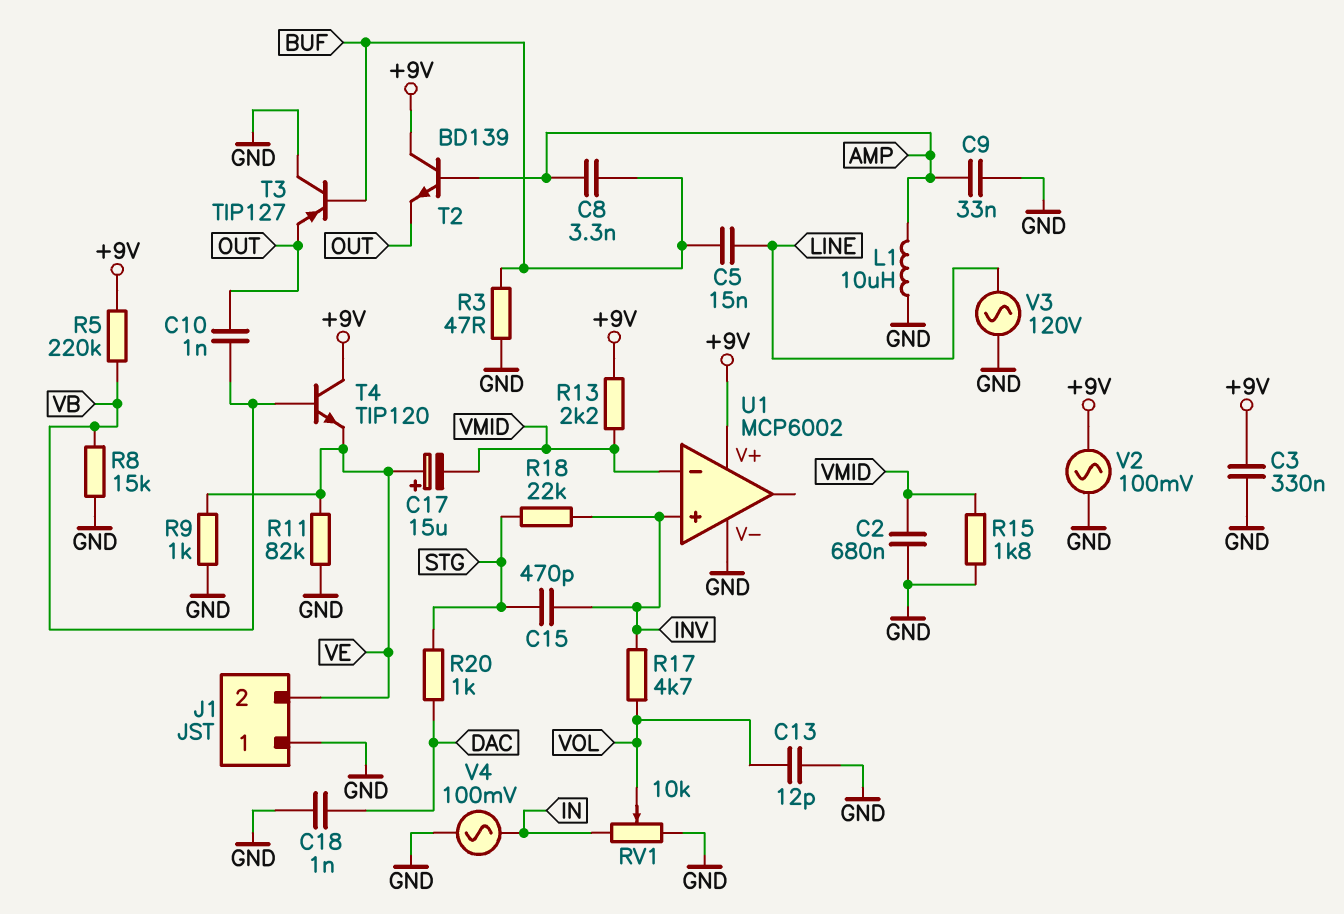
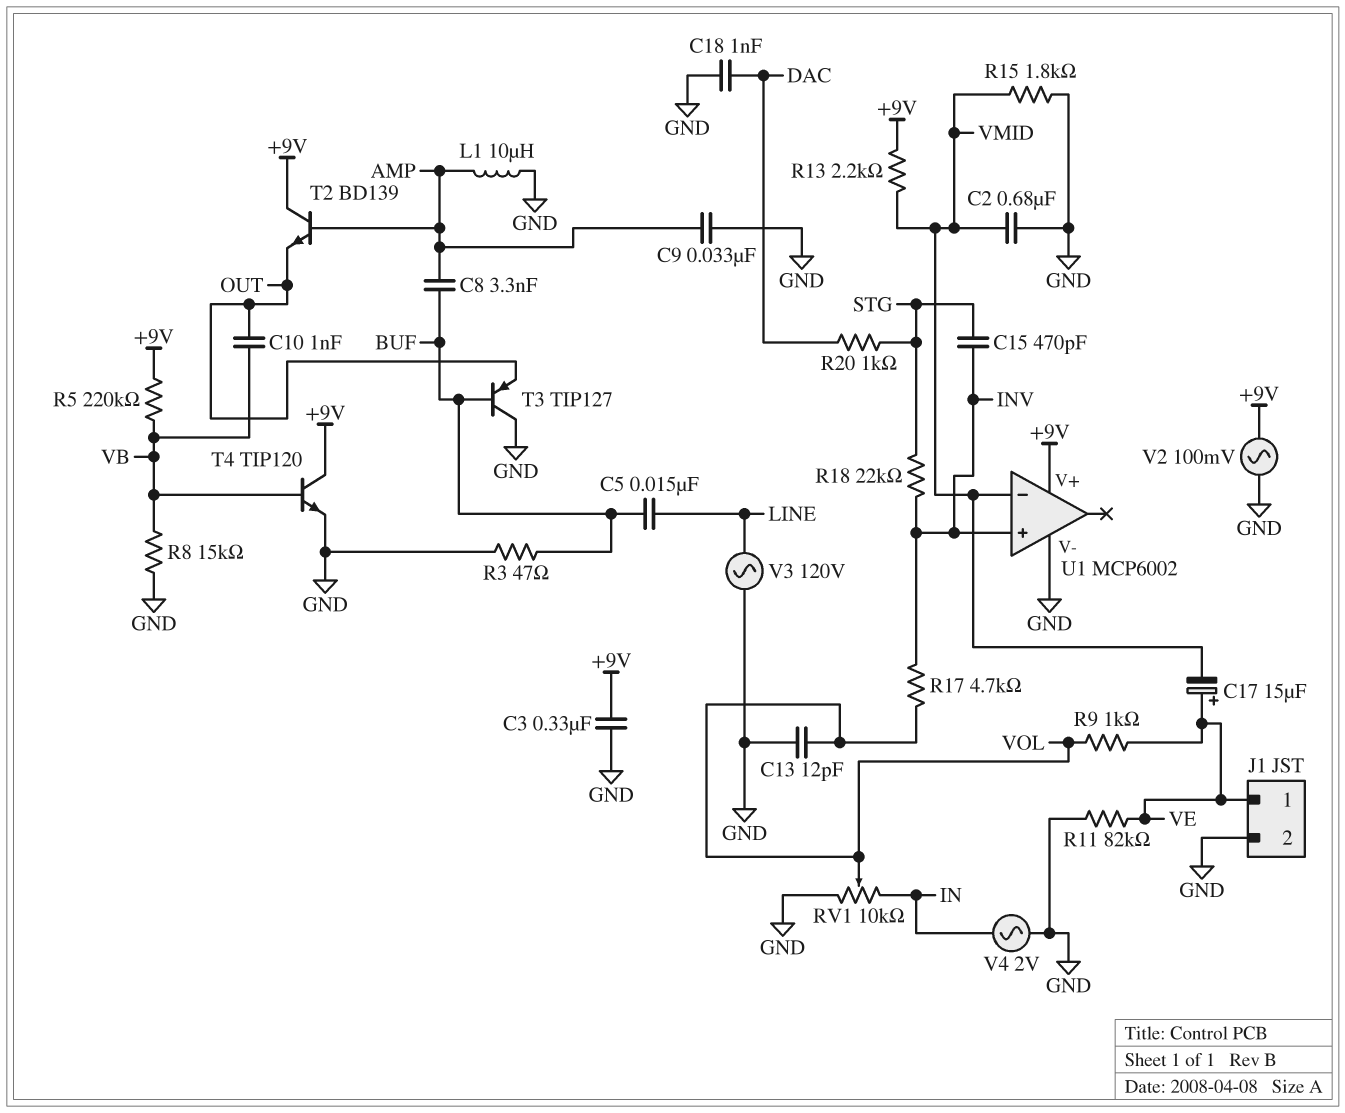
J1 pin 1: GND -> VE
J1 pin 2: VE -> GND
R9: 1k (GND, VE) -> 1k (VE, VOL)
T4: NPN TIP120 (B VB, C +9V, E VE) -> NPN TIP120 (B VB, C +9V, E GND)
V4: AC 100mV (GND, IN) -> AC 2V (GND, IN)

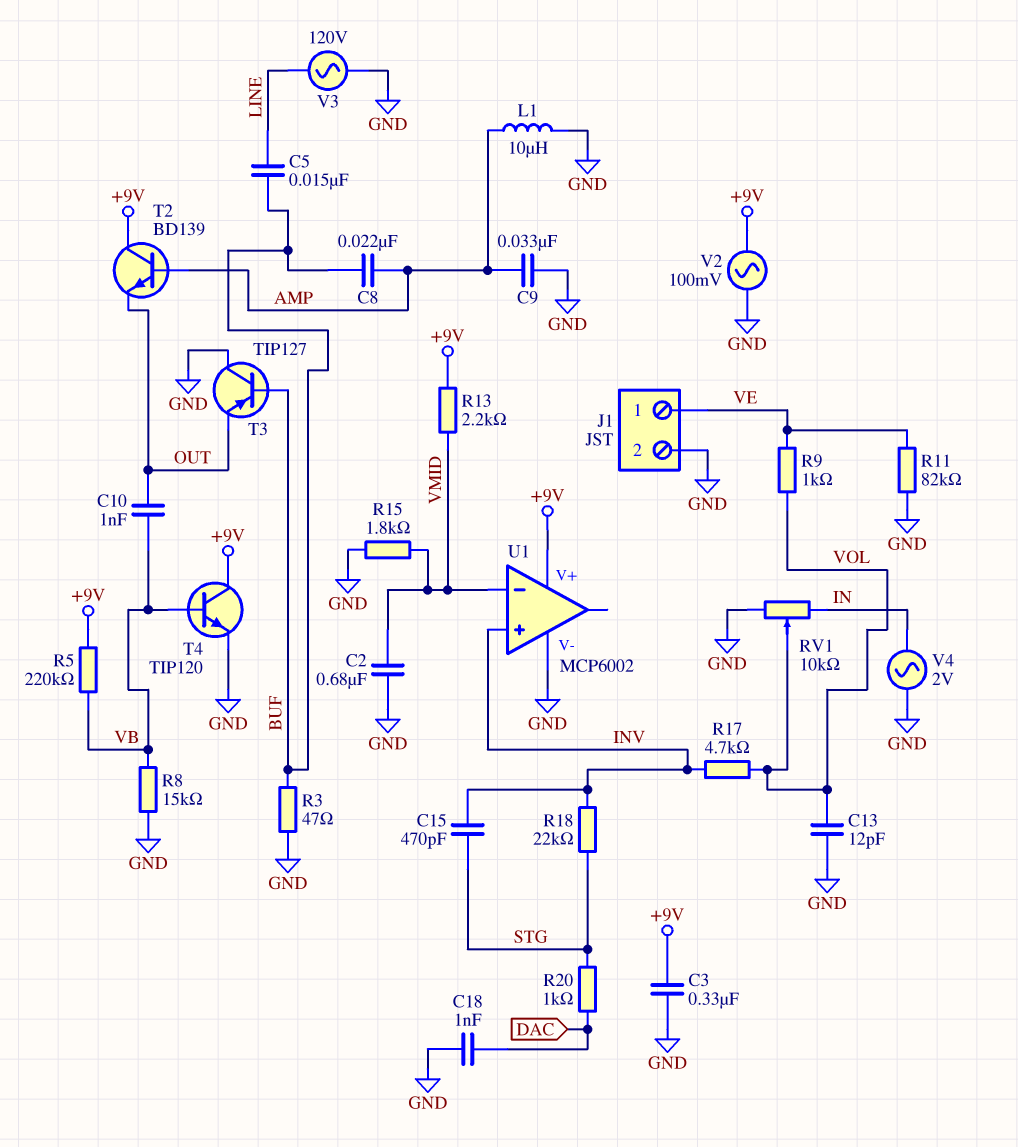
C8: 3.3nF (AMP, BUF) -> 22nF (AMP, BUF)
C17: 15uF (plus VE, minus VMID) -> none

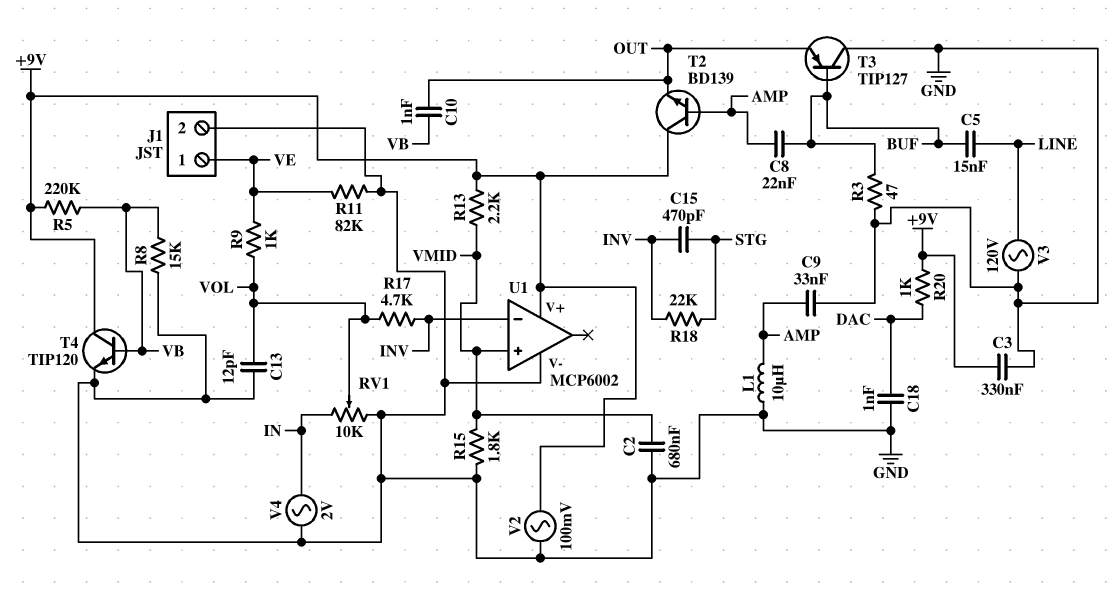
R20: 1k (DAC, STG) -> 1k (+9V, DAC)
U1 pin in+: INV -> VMID
U1 pin in-: VMID -> INV

